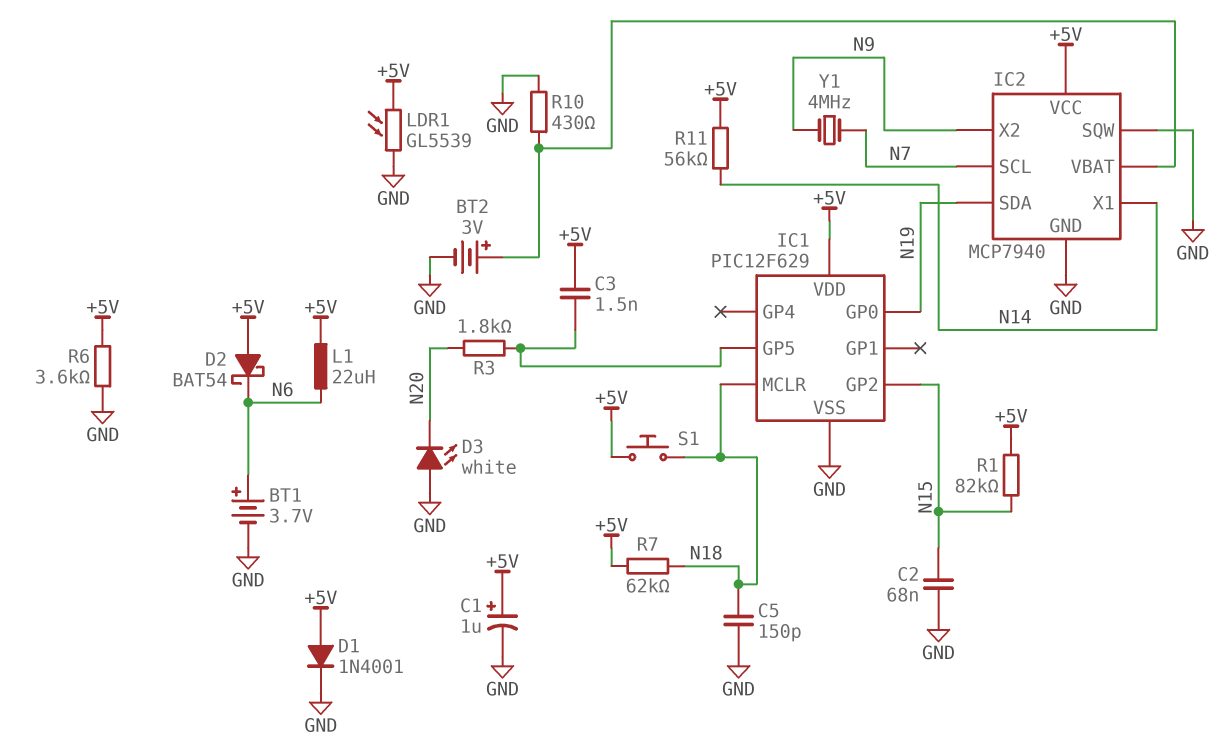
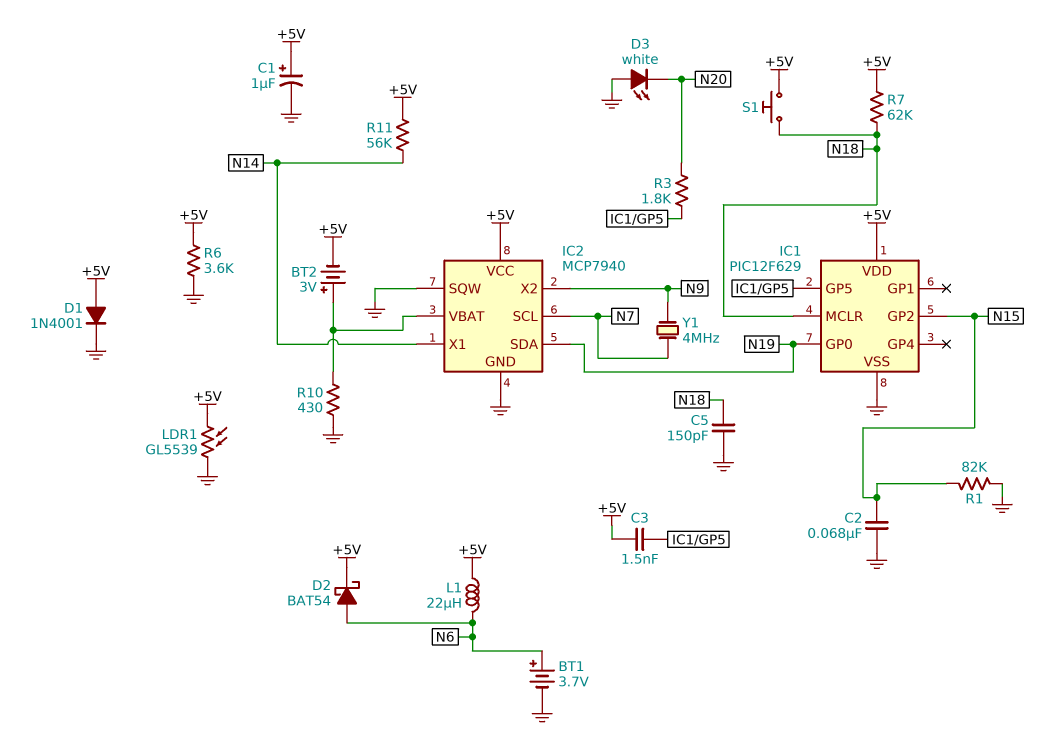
BT2: 3V (plus IC2/VBAT, minus GND) -> 3V (plus IC2/VBAT, minus +5V)
D2: schottky BAT54 (A +5V, K N6) -> schottky BAT54 (A N6, K +5V)
R1: 82k (+5V, N15) -> 82k (GND, N15)

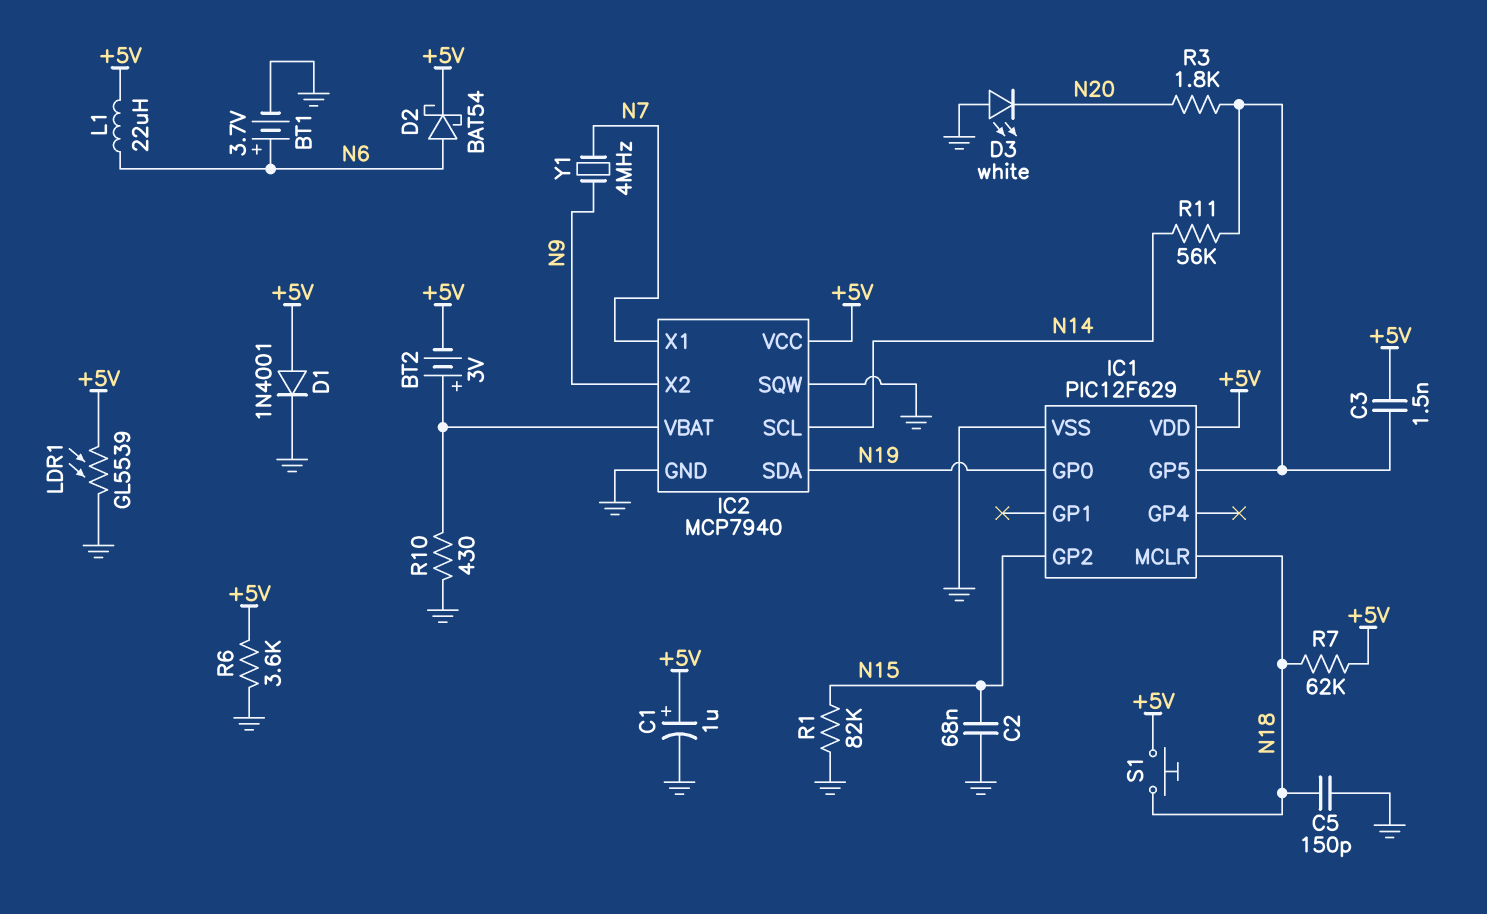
IC2 pin SCL: N7 -> N14
IC2 pin X1: N14 -> N7
R11: 56k (+5V, N14) -> 56k (IC1/GP5, N14)

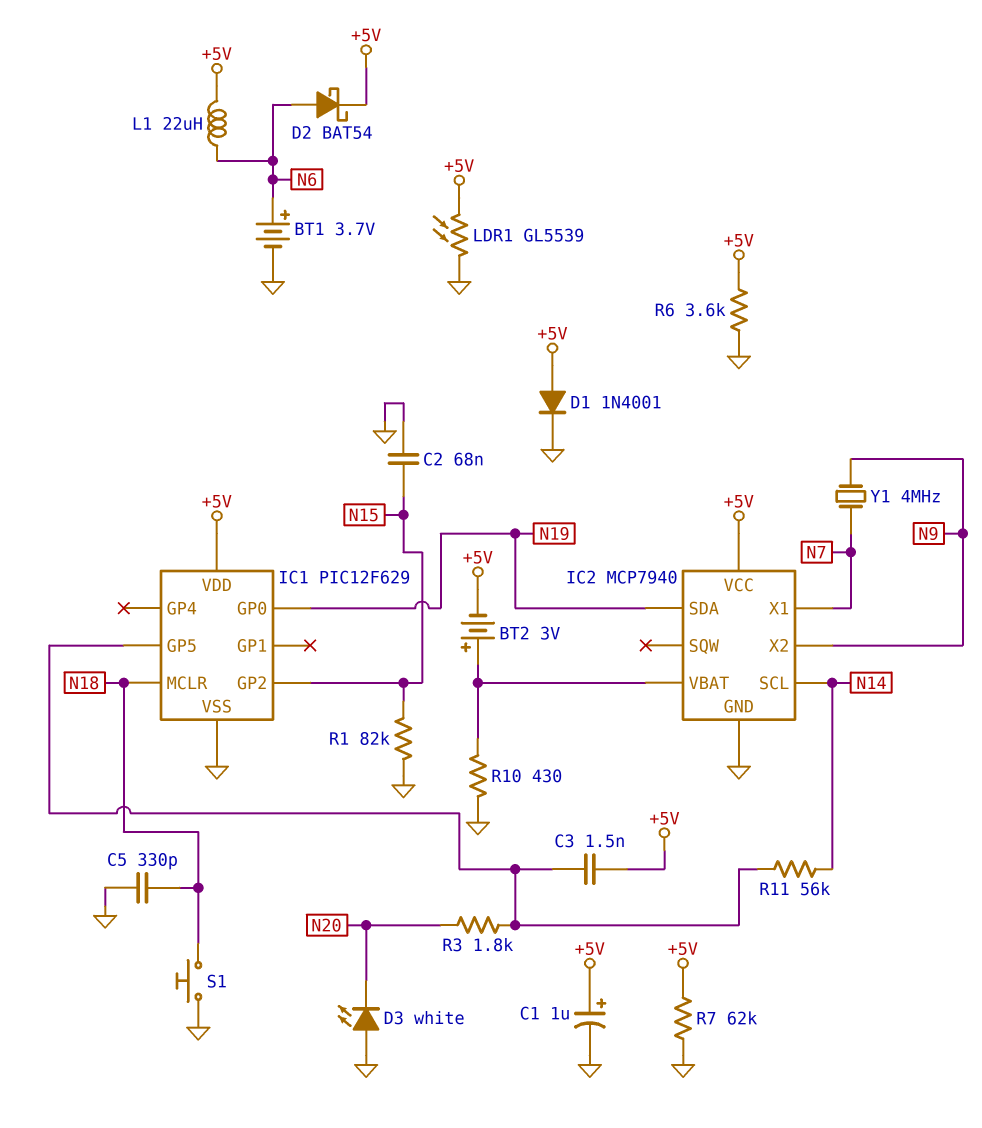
C5: 150pF (GND, N18) -> 330pF (GND, N18)
IC2 pin SQW: GND -> none
R7: 62k (+5V, N18) -> 62k (+5V, GND)
S1: button (+5V, N18) -> button (GND, N18)

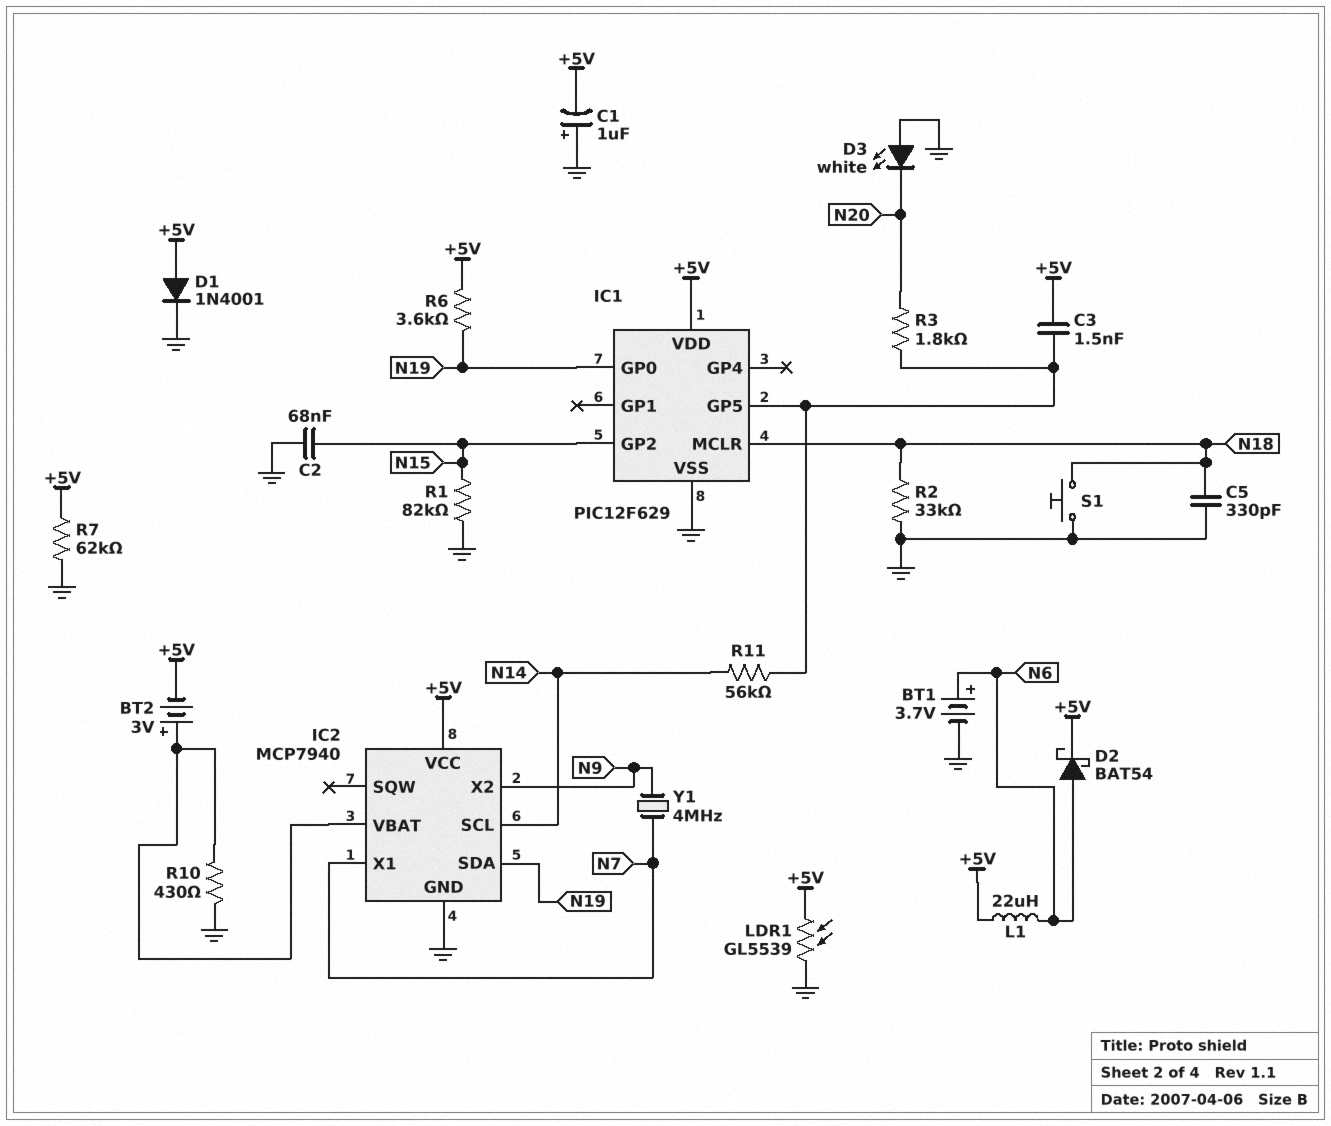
C1: 1uF (plus +5V, minus GND) -> 1uF (plus GND, minus +5V)
R2: none -> 33k (GND, N18)
R6: 3.6k (+5V, GND) -> 3.6k (+5V, N19)

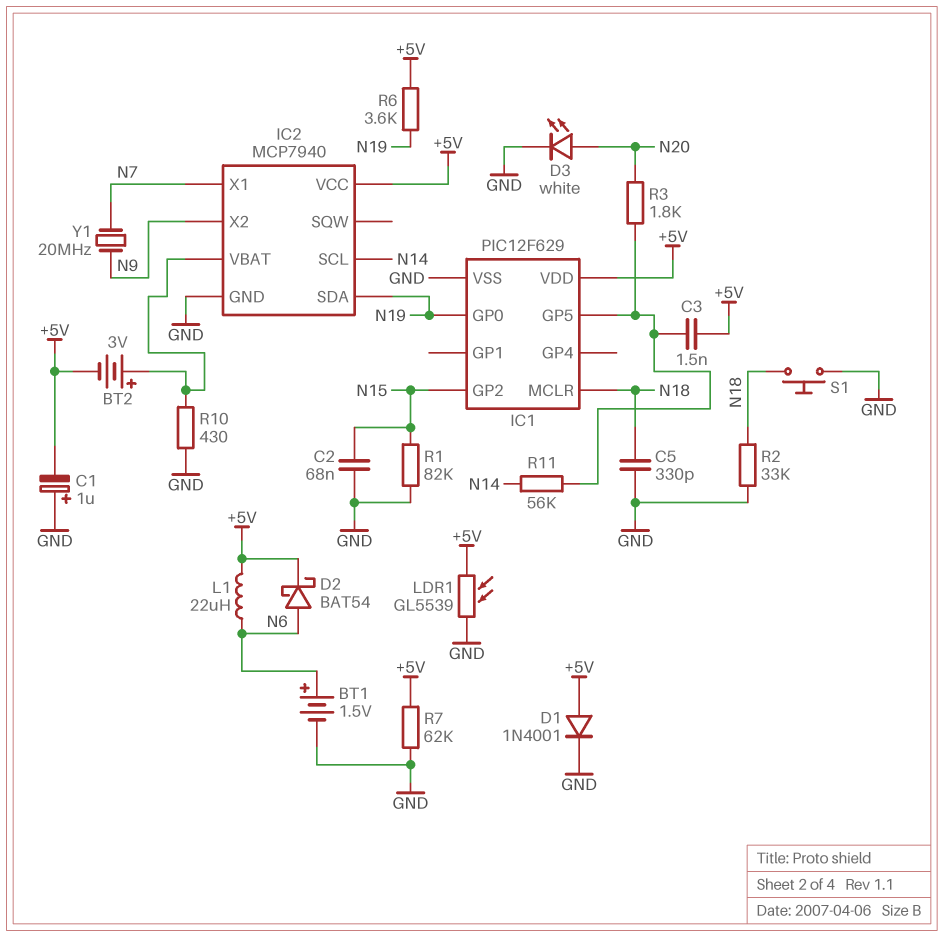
BT1: 3.7V (plus N6, minus GND) -> 1.5V (plus N6, minus GND)
D3: LED white (A GND, K N20) -> LED white (A N20, K GND)
Y1: 4MHz (N7, N9) -> 20MHz (N7, N9)

